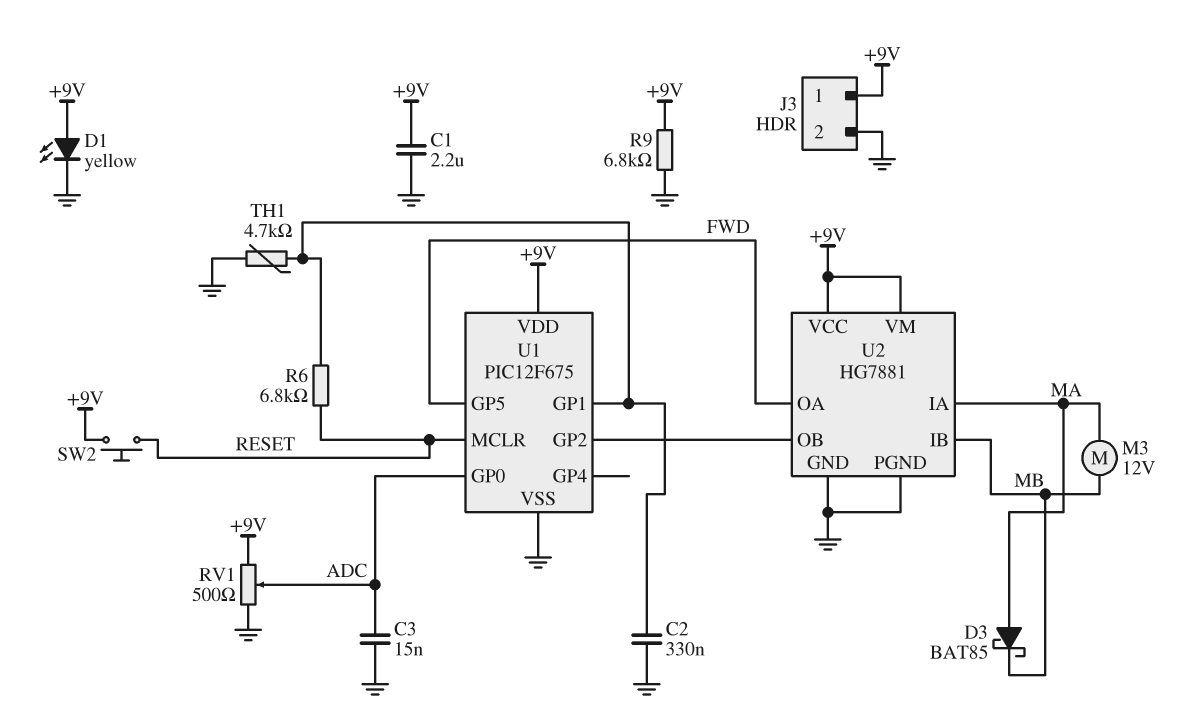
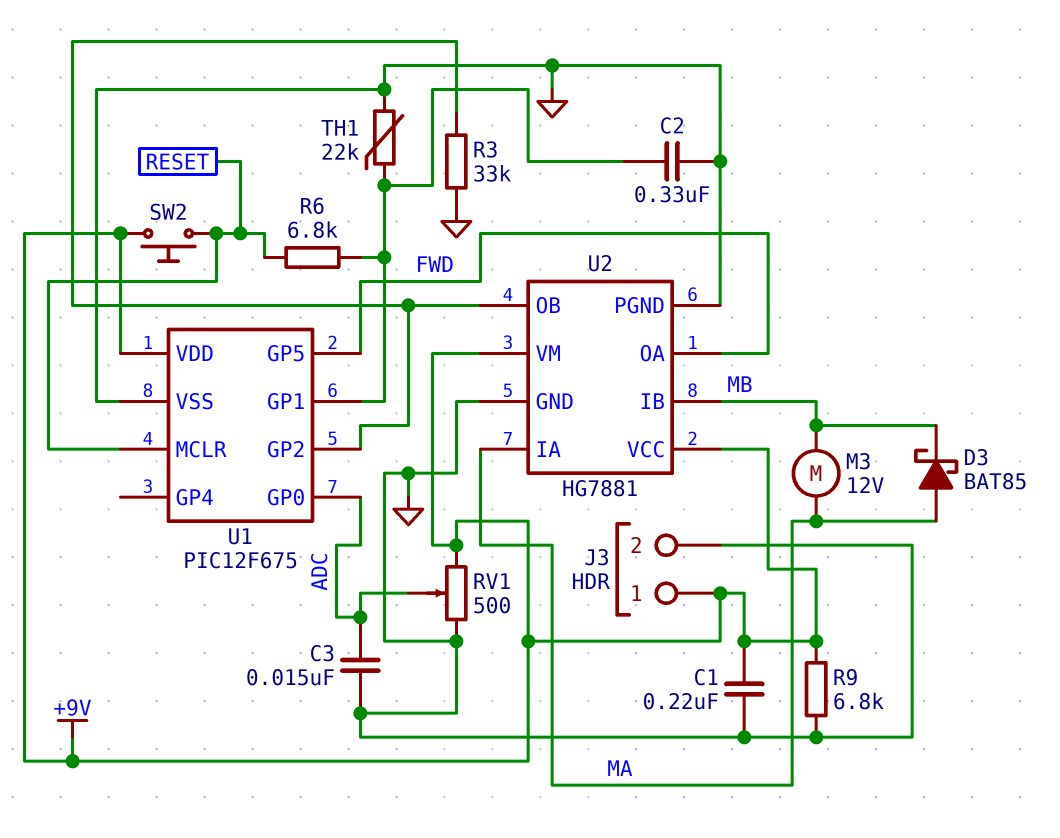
C1: 2.2uF (+9V, GND) -> 220nF (+9V, GND)
D1: LED yellow (A +9V, K GND) -> none
R3: none -> 33k (GND, U1/GP2)
TH1: 4.7k (GND, U1/GP1) -> 22k (GND, U1/GP1)

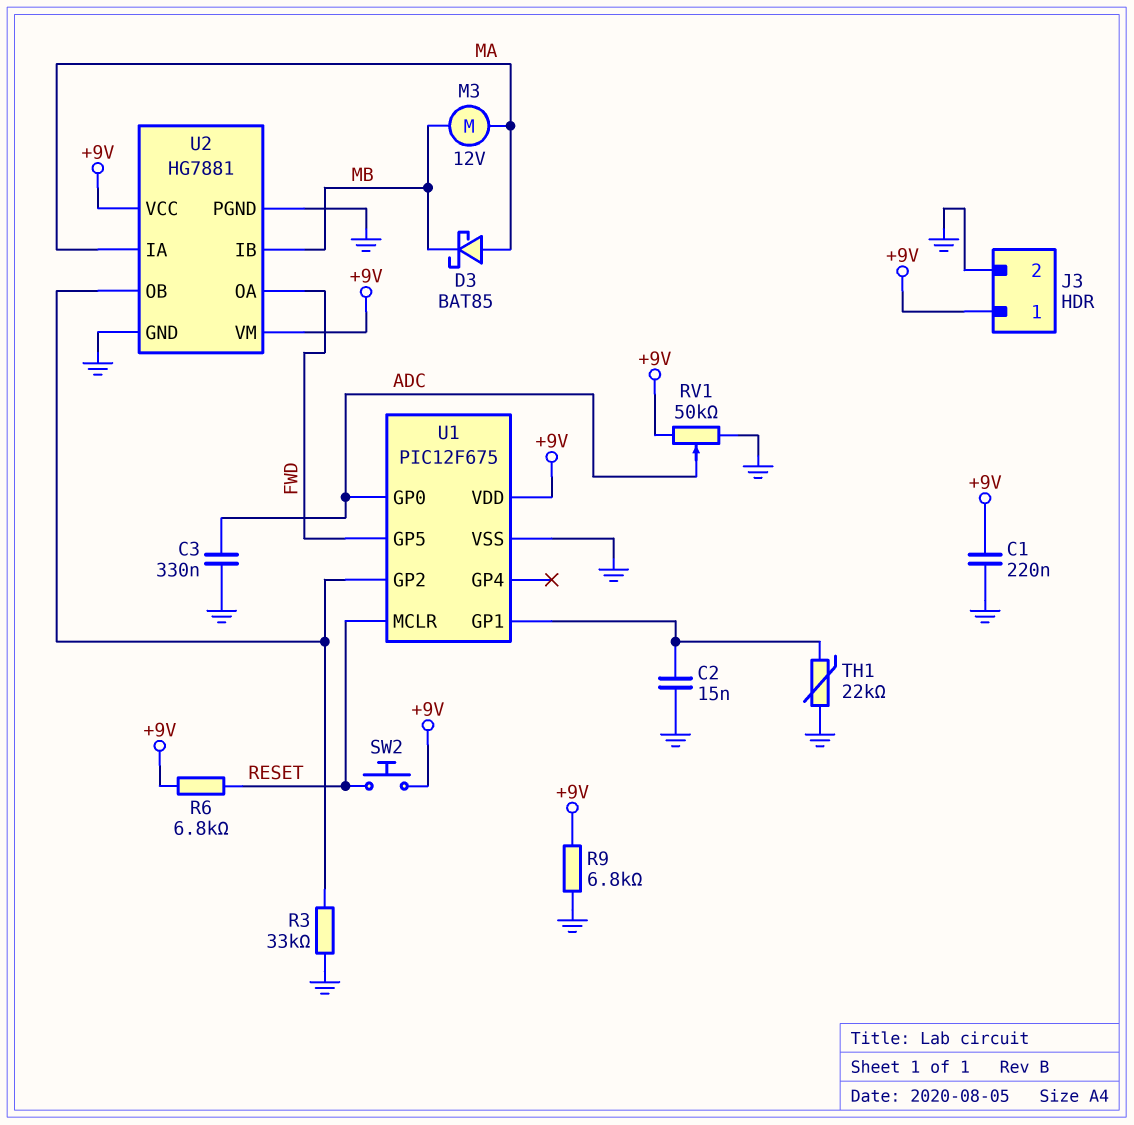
C2: 330nF (GND, U1/GP1) -> 15nF (GND, U1/GP1)
C3: 15nF (ADC, GND) -> 330nF (ADC, GND)
R6: 6.8k (RESET, U1/GP1) -> 6.8k (+9V, RESET)
RV1: 500 (+9V, GND, wiper ADC) -> 50k (+9V, GND, wiper ADC)

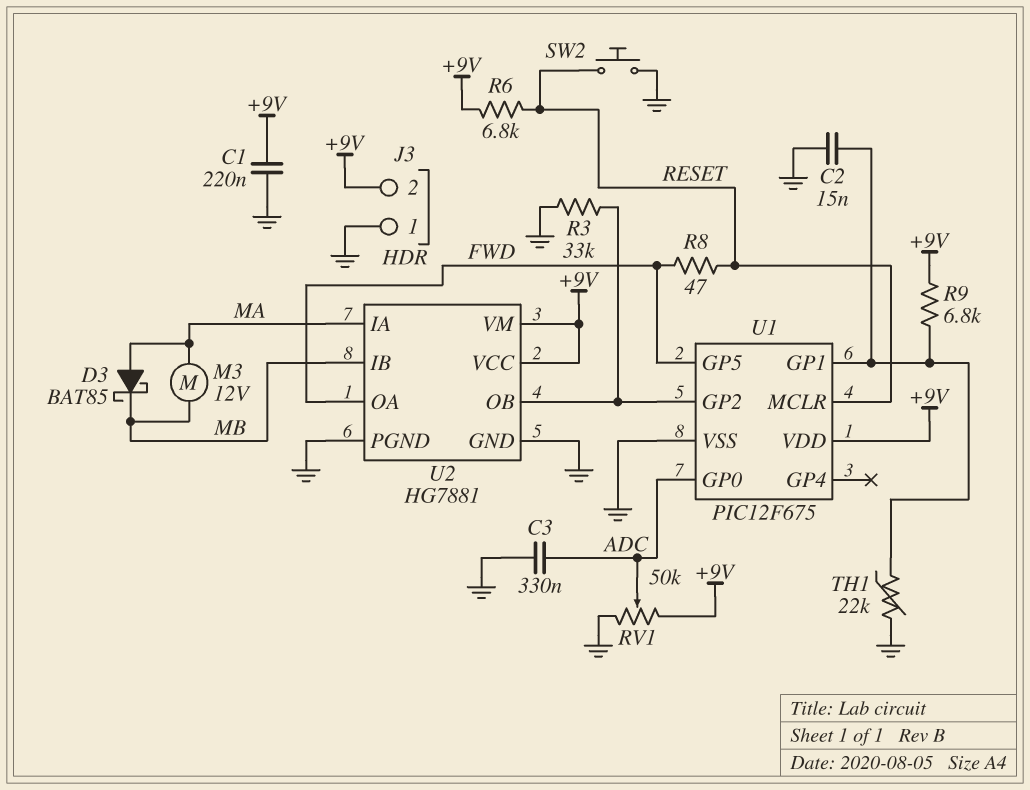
J3 pin 1: +9V -> GND
J3 pin 2: GND -> +9V
R8: none -> 47 (FWD, RESET)
R9: 6.8k (+9V, GND) -> 6.8k (+9V, U1/GP1)
SW2: button (+9V, RESET) -> button (GND, RESET)

